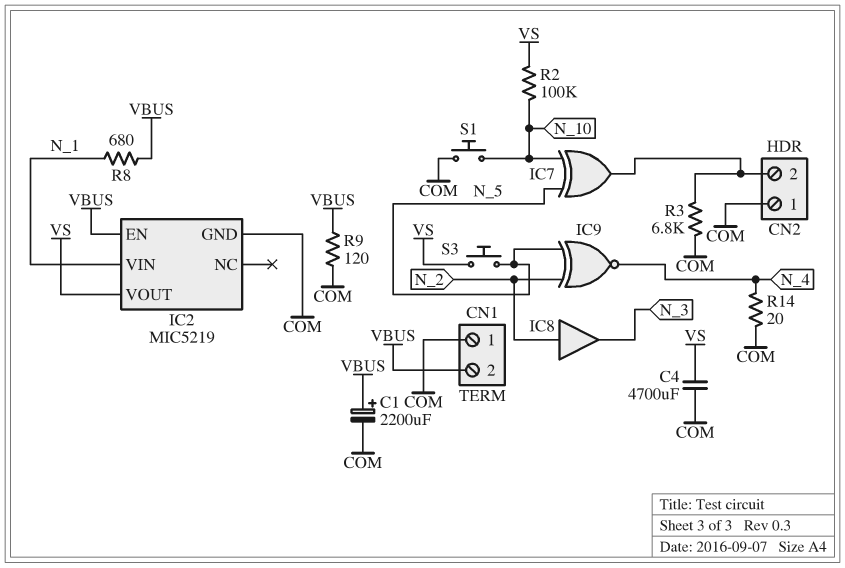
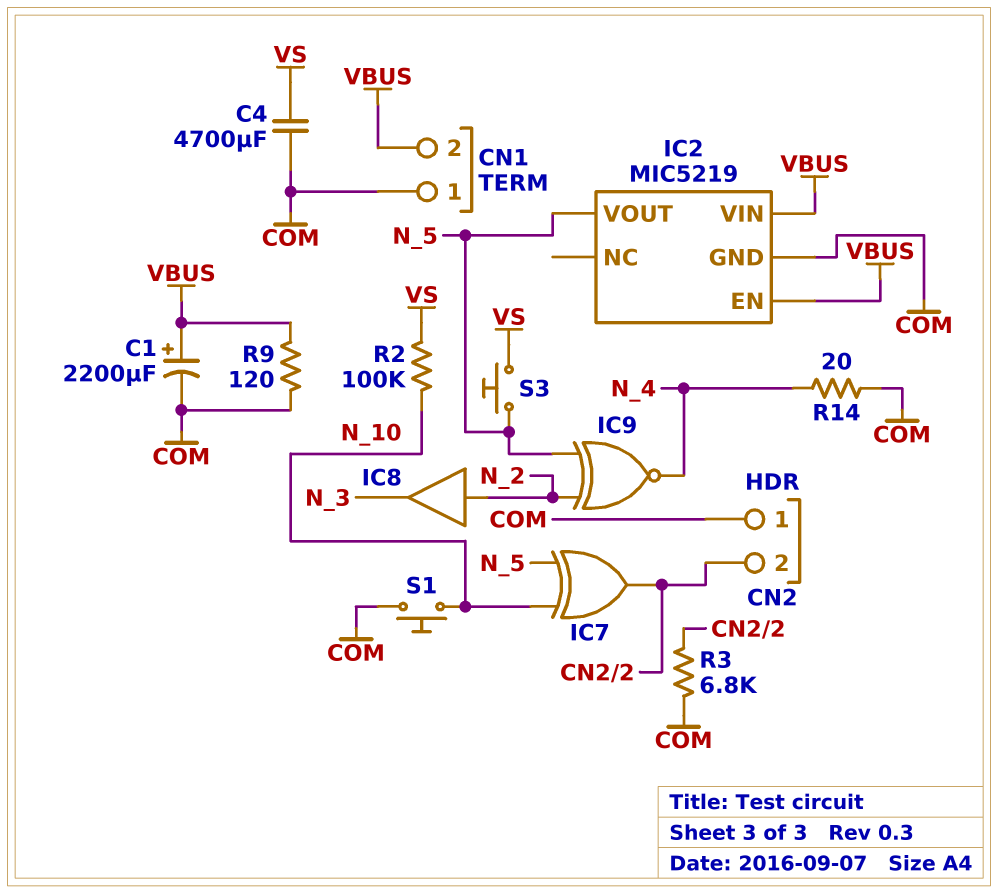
IC2 pin VIN: N_1 -> VBUS
IC2 pin VOUT: VS -> N_5
R8: 680 (N_1, VBUS) -> none

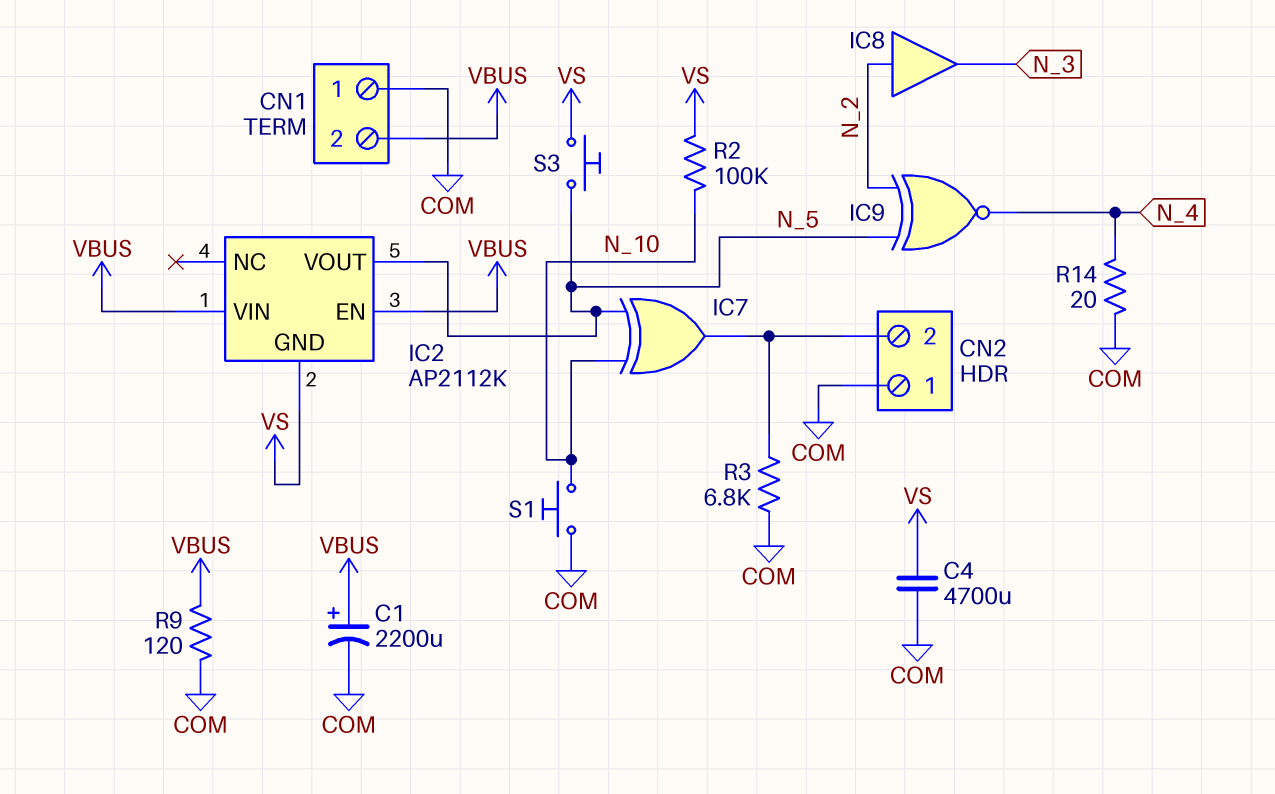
IC2: MIC5219 -> AP2112K
IC2 pin GND: COM -> VS

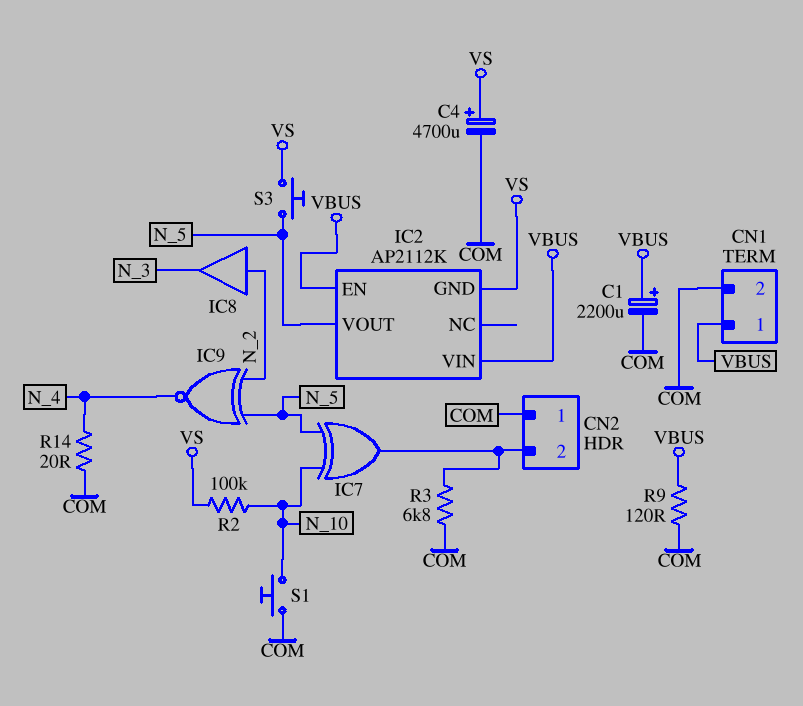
C4: 4700uF (COM, VS) -> 4700uF (plus VS, minus COM)
CN1 pin 1: COM -> VBUS
CN1 pin 2: VBUS -> COM

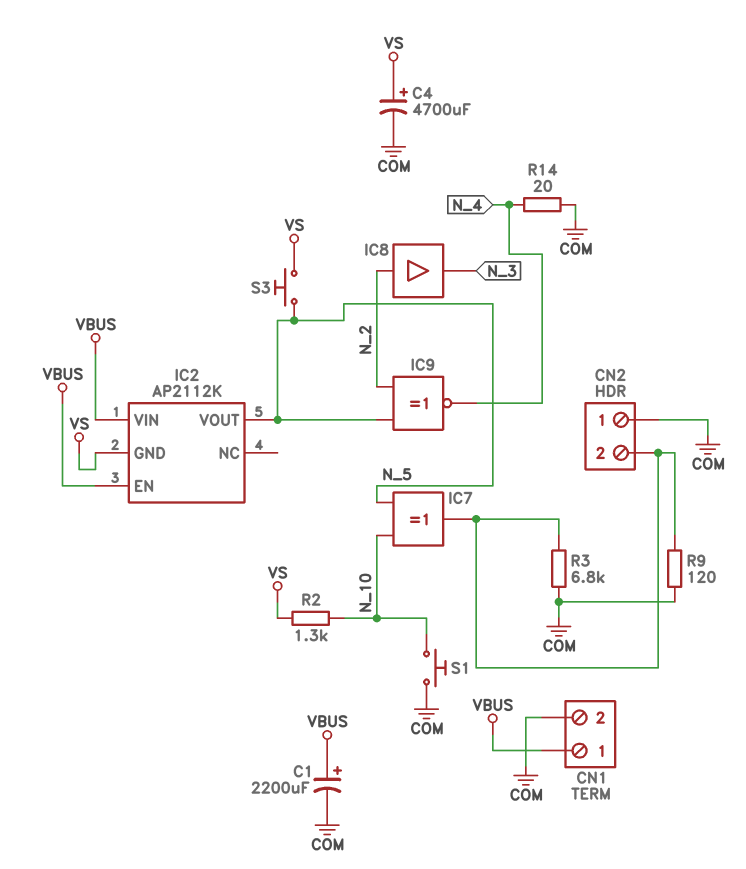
R2: 100k (N_10, VS) -> 1.3k (N_10, VS)
R9: 120 (COM, VBUS) -> 120 (CN2/2, COM)

